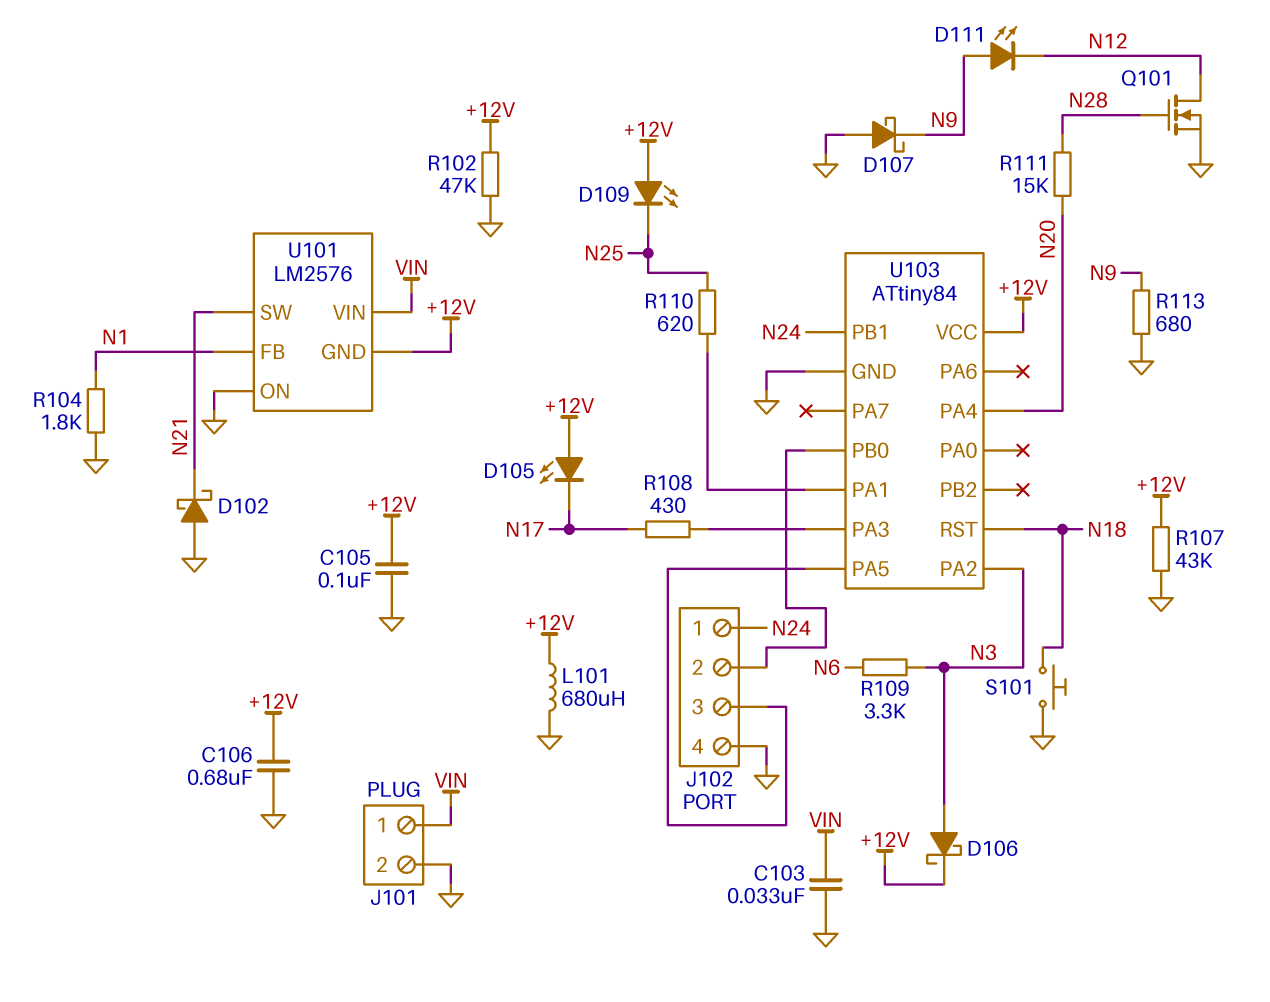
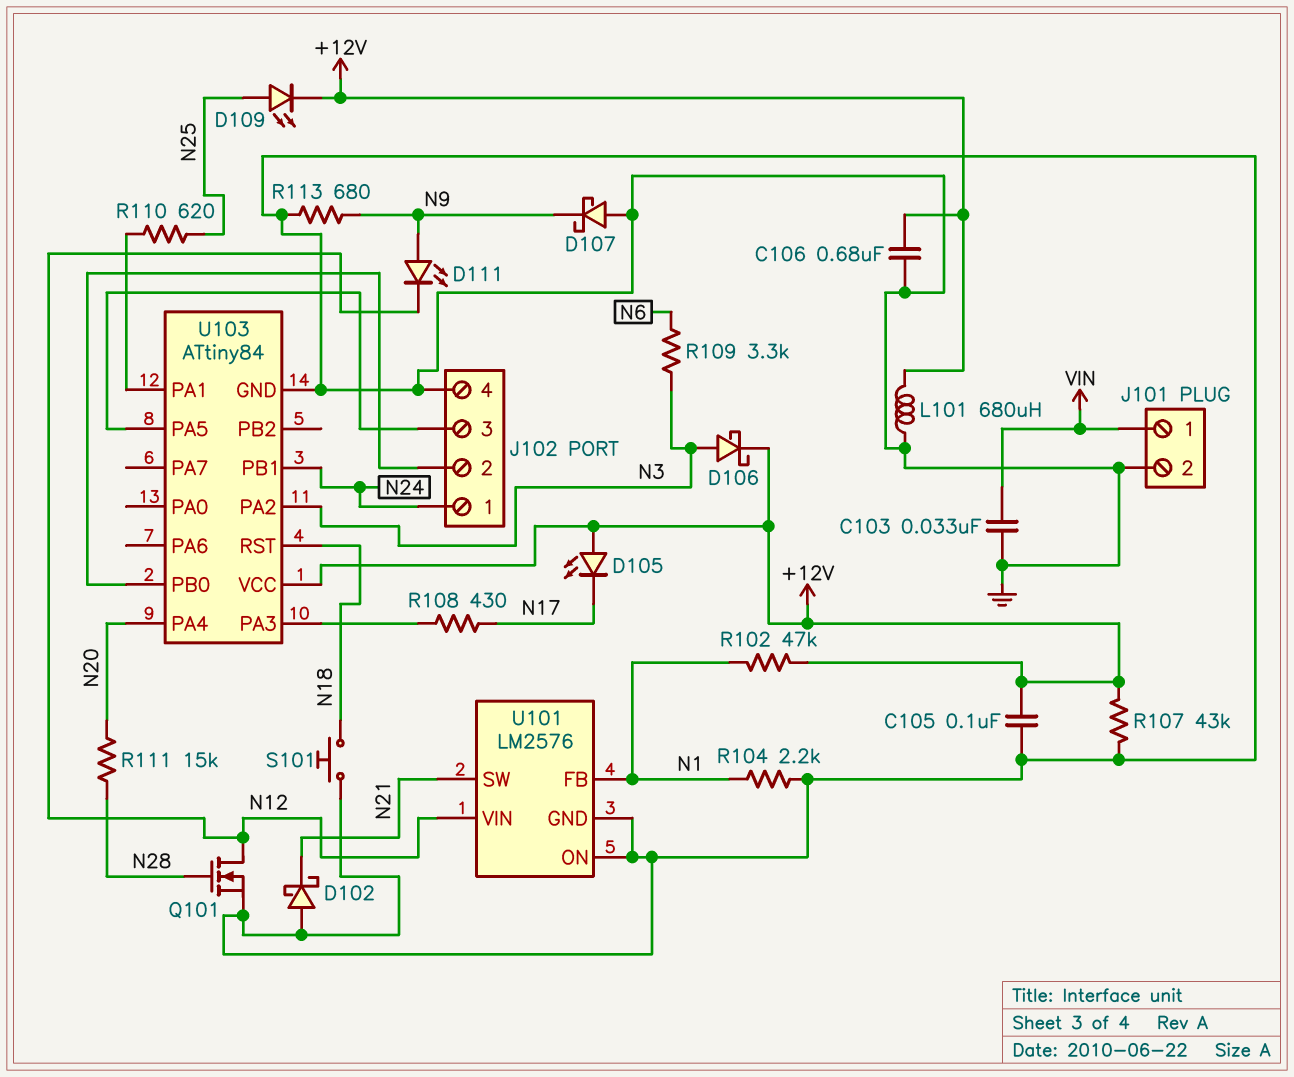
D109: LED (A +12V, K N25) -> LED (A N25, K +12V)
R102: 47k (+12V, GND) -> 47k (+12V, N1)
R104: 1.8k (GND, N1) -> 2.2k (GND, N1)
U101 pin GND: +12V -> GND
U101 pin VIN: VIN -> N12

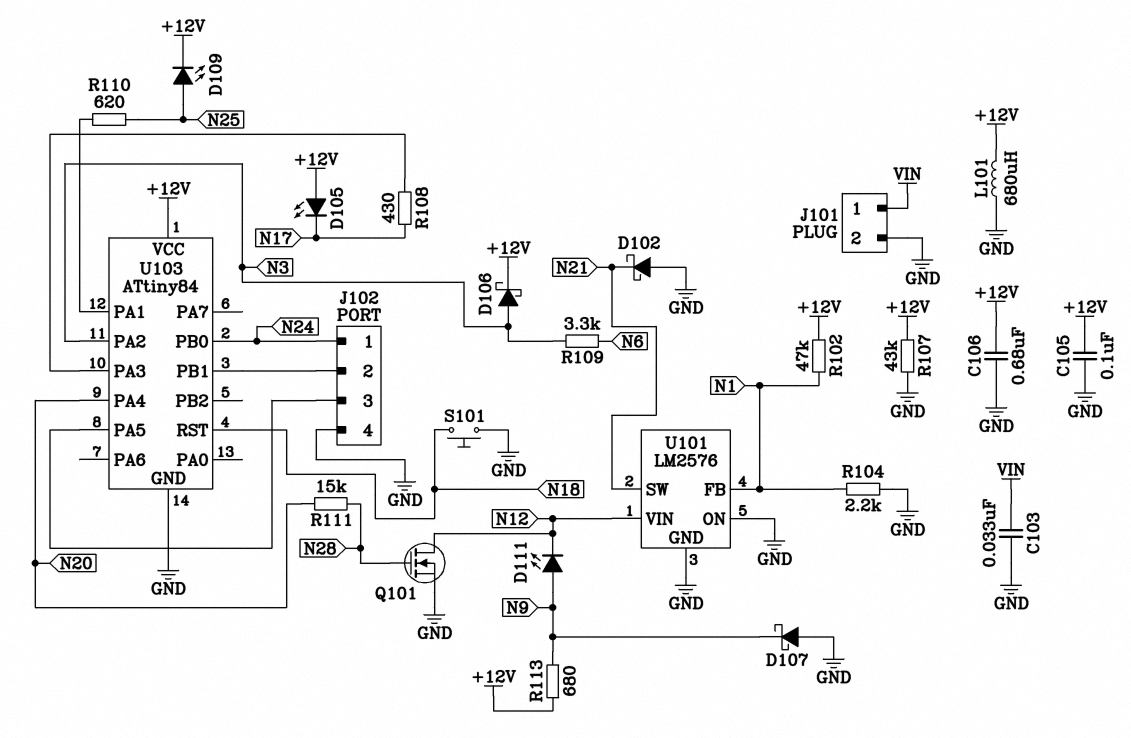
R113: 680 (GND, N9) -> 680 (+12V, N9)
U103 pin PB0: J102/2 -> N24
U103 pin PB1: N24 -> J102/2

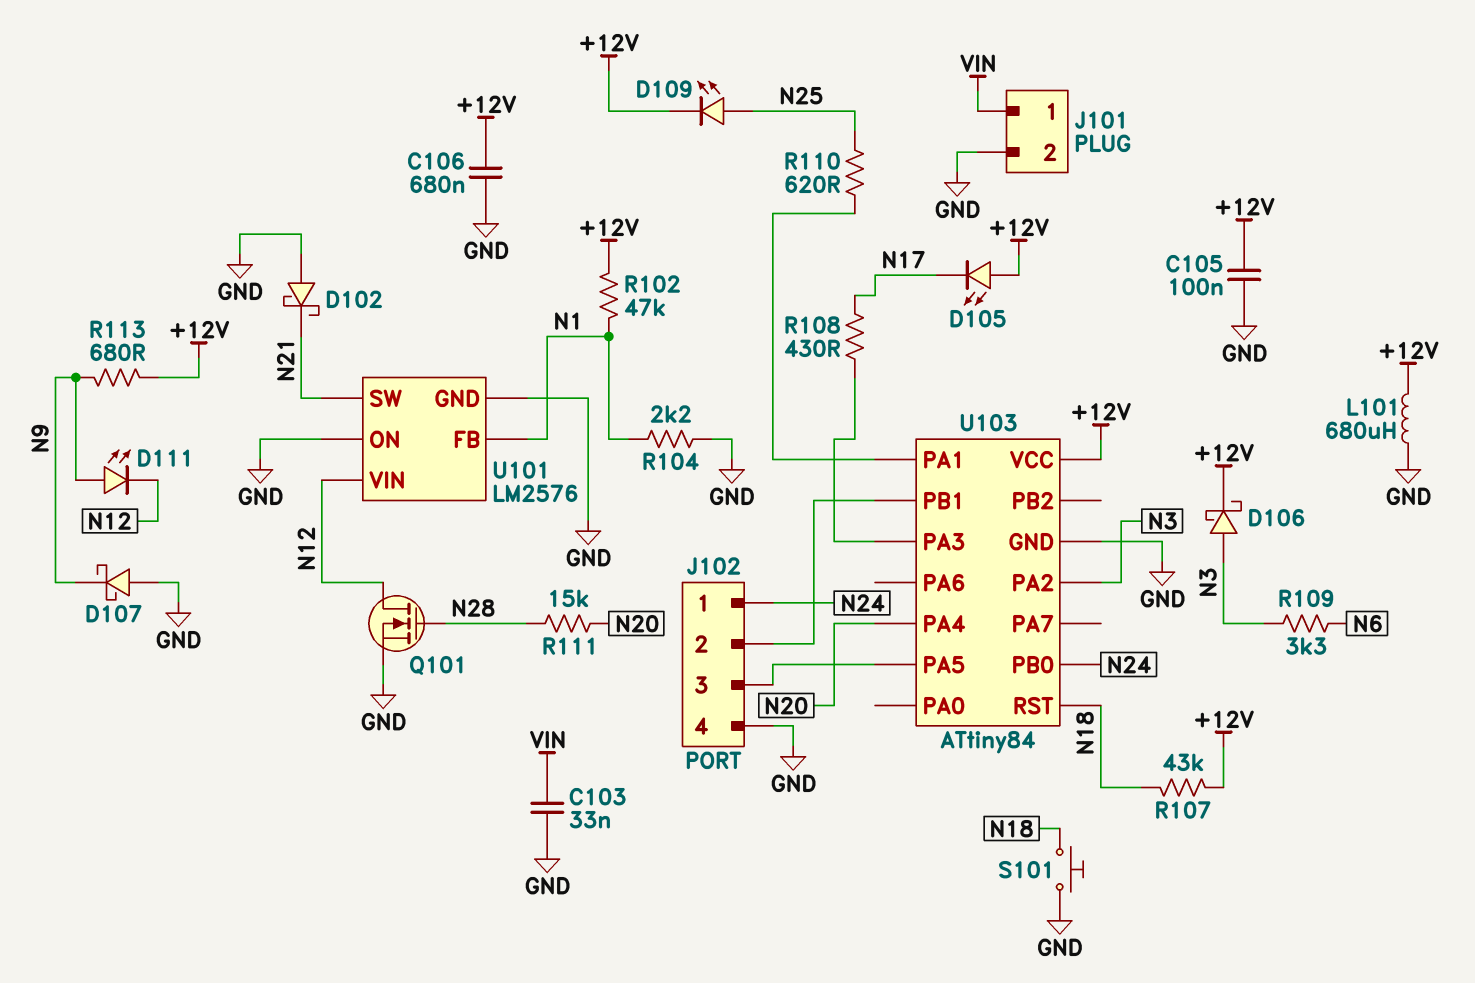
R107: 43k (+12V, GND) -> 43k (+12V, N18)

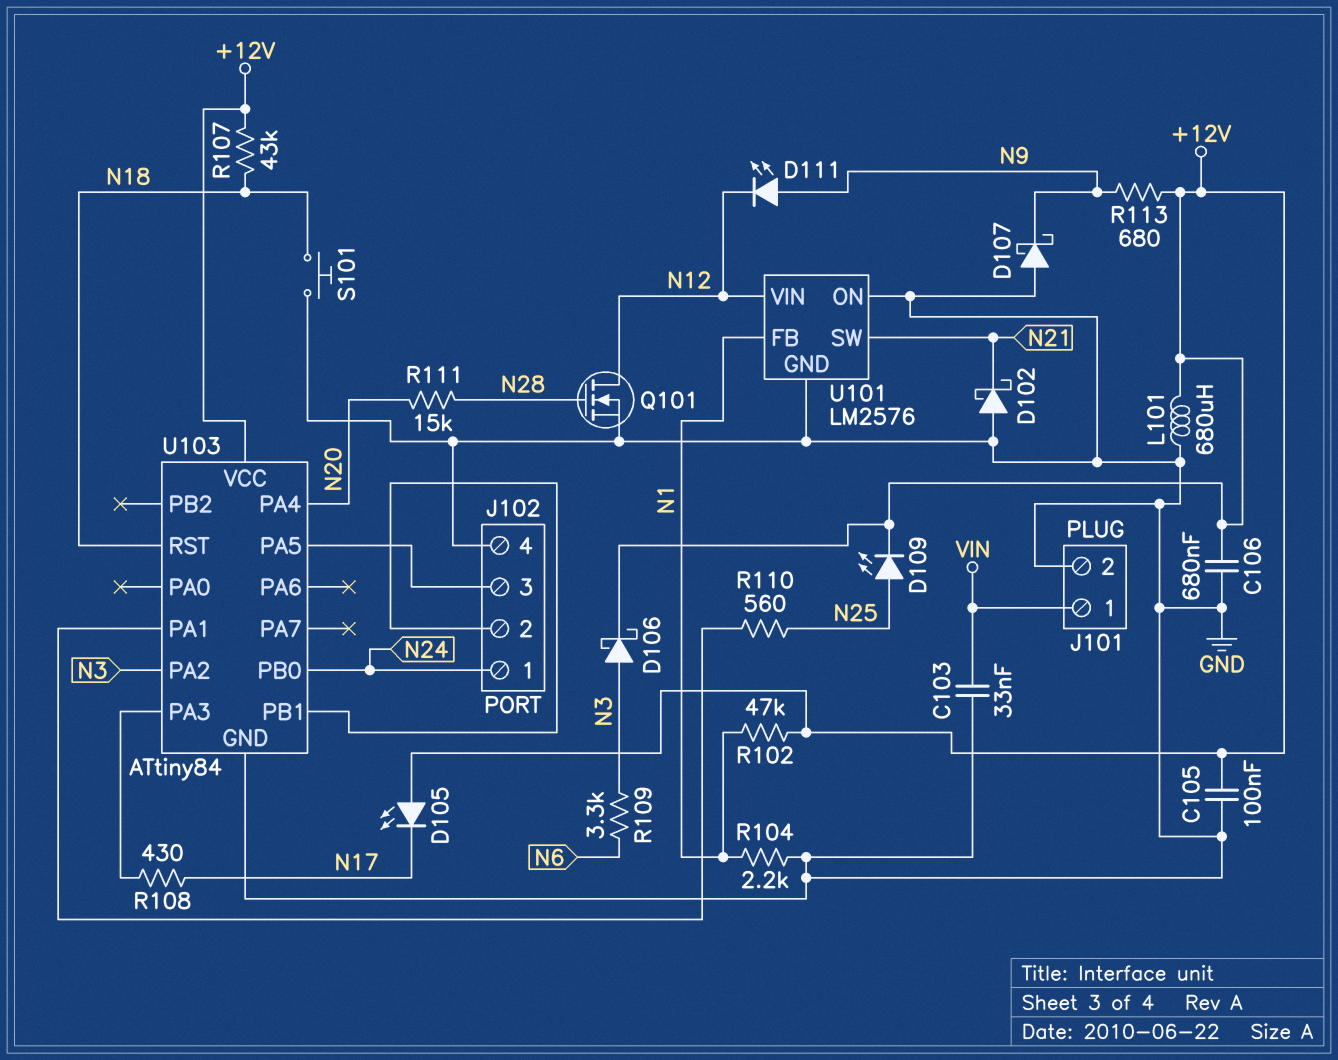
R110: 620 (N25, U103/PA1) -> 560 (N25, U103/PA1)

